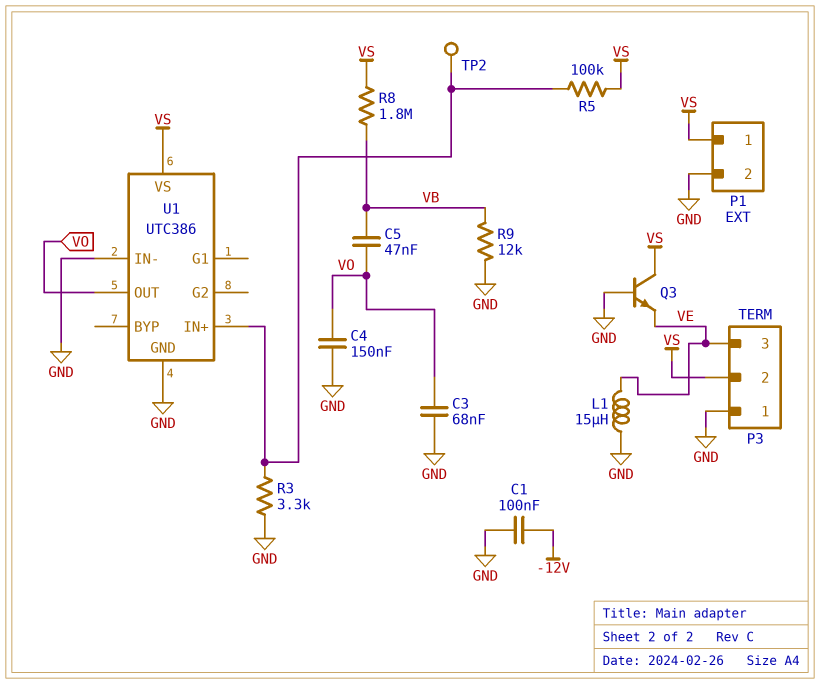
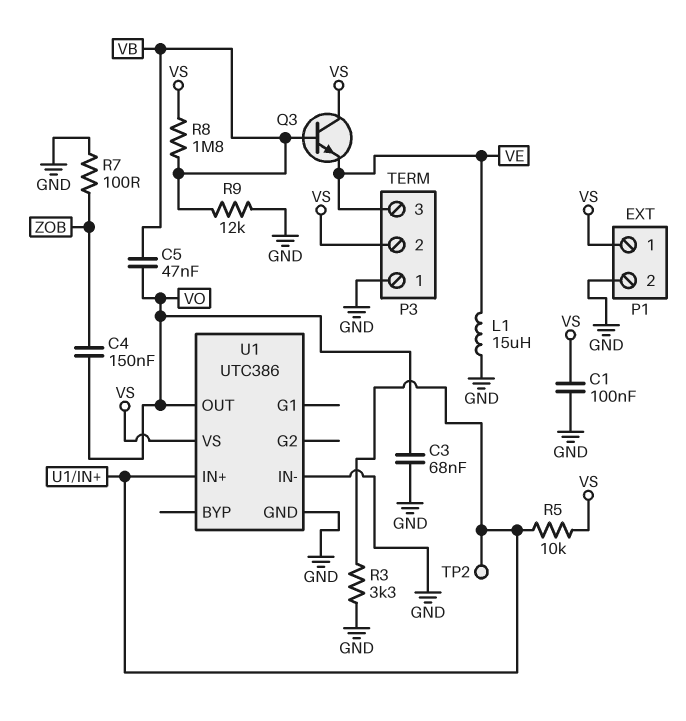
C1: 100nF (-12V, GND) -> 100nF (GND, VS)
C4: 150nF (GND, VO) -> 150nF (VO, ZOB)
Q3: NPN (B GND, C VS, E VE) -> NPN (B VB, C VS, E VE)
R5: 100k (U1/IN+, VS) -> 10k (U1/IN+, VS)
R7: none -> 100 (GND, ZOB)

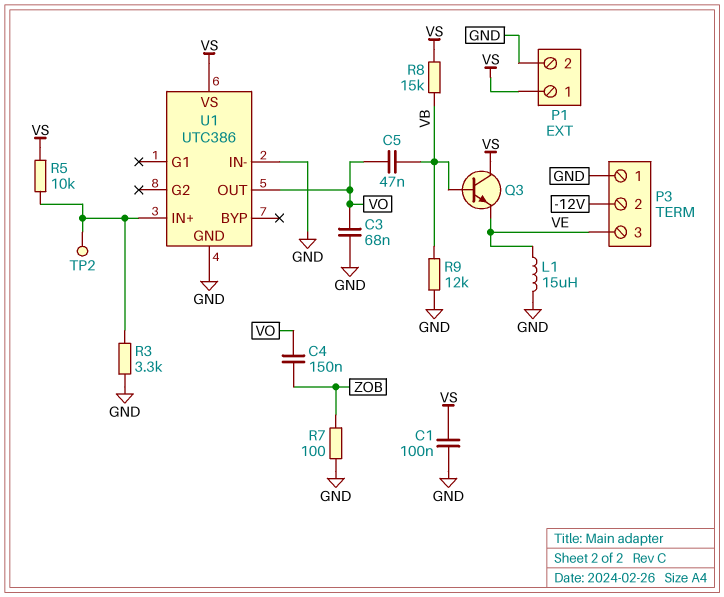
P3 pin 2: VS -> -12V
R8: 1.8M (VB, VS) -> 15k (VB, VS)

